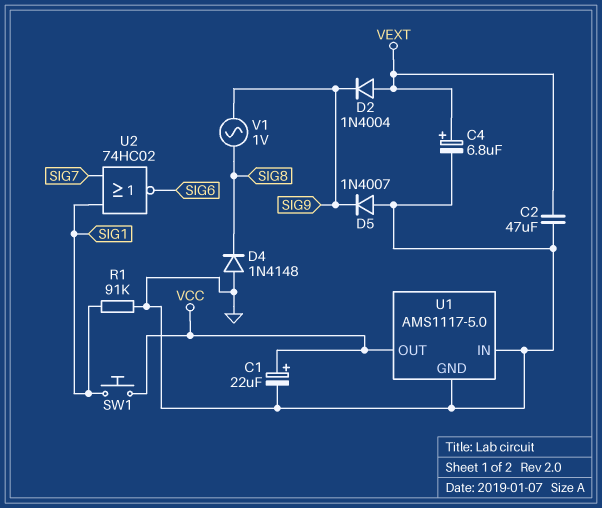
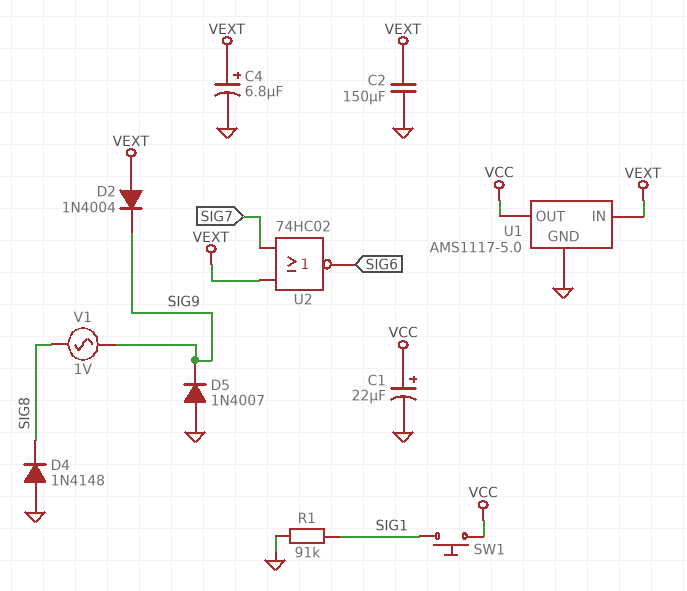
C2: 47uF (GND, VEXT) -> 150uF (GND, VEXT)
U1 pin IN: GND -> VEXT
U2: NOR 74HC02 (in SIG1, in SIG7, out SIG6) -> NOR 74HC02 (in SIG7, in VEXT, out SIG6)

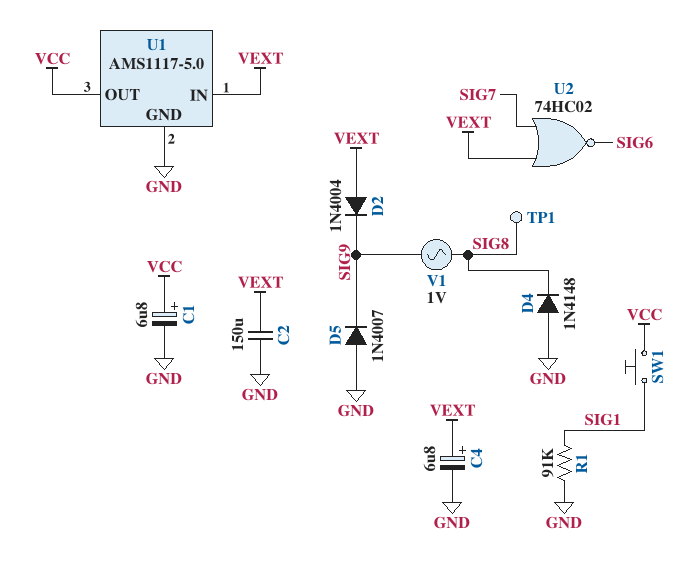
C1: 22uF (plus VCC, minus GND) -> 6.8uF (plus VCC, minus GND)
TP1: none -> test point (SIG8)

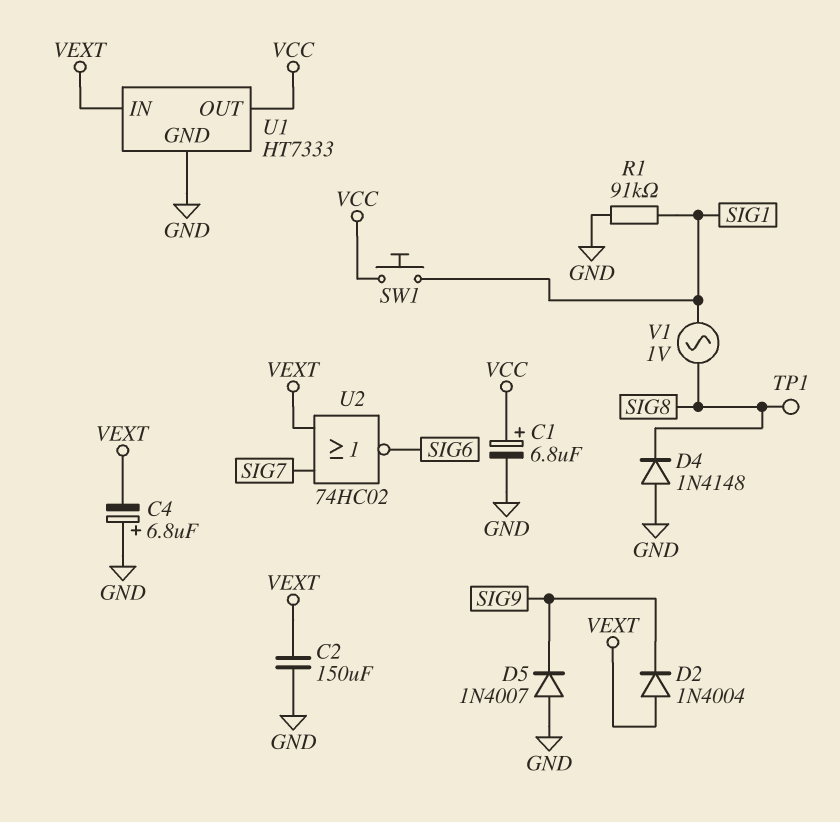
C4: 6.8uF (plus VEXT, minus GND) -> 6.8uF (plus GND, minus VEXT)
U1: AMS1117-5.0 -> HT7333
V1: AC 1V (SIG8, SIG9) -> AC 1V (SIG1, SIG8)

